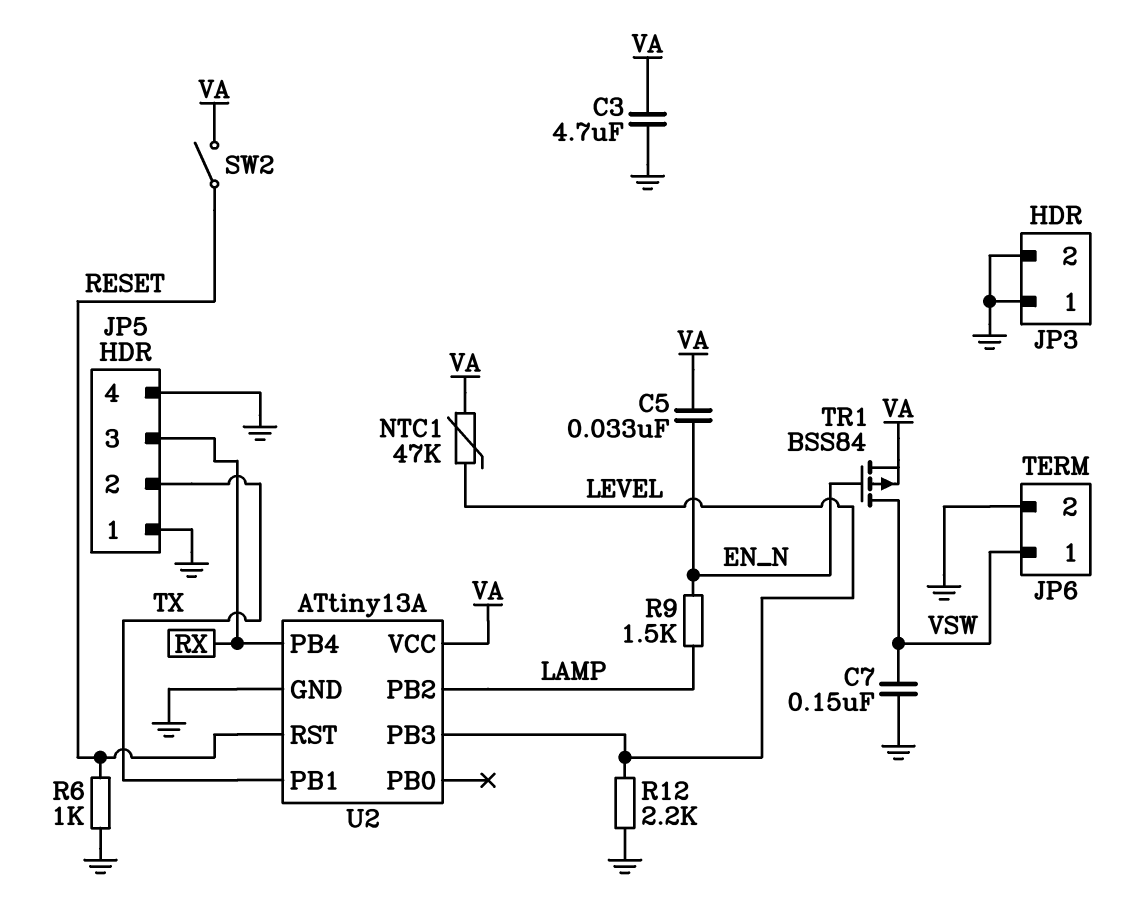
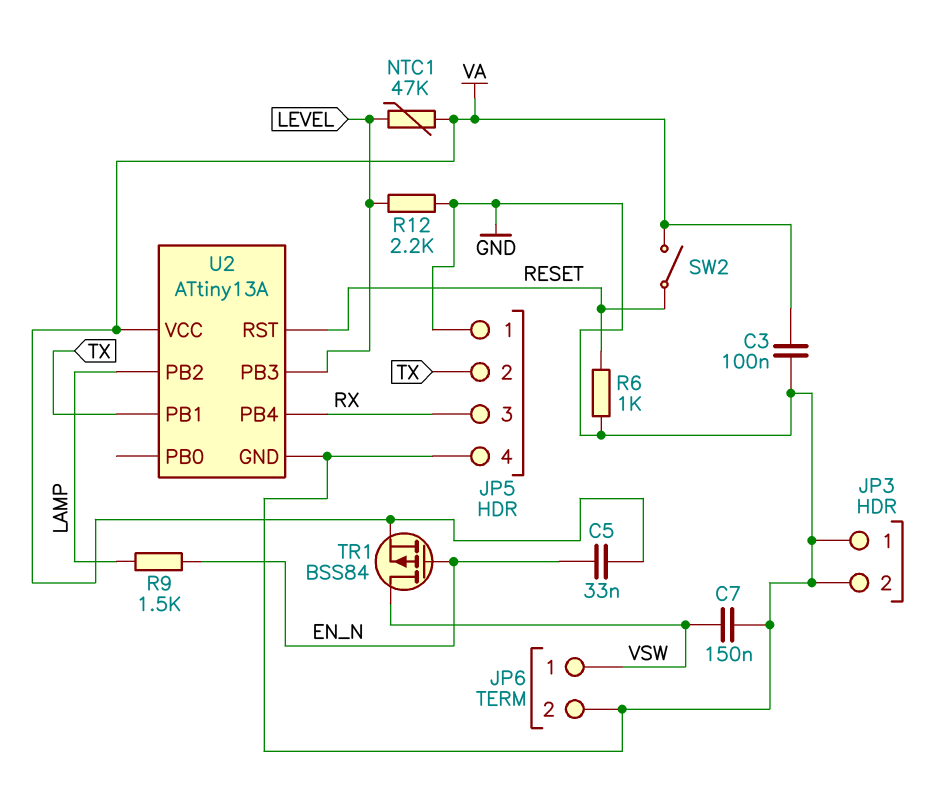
C3: 4.7uF (GND, VA) -> 100nF (GND, VA)

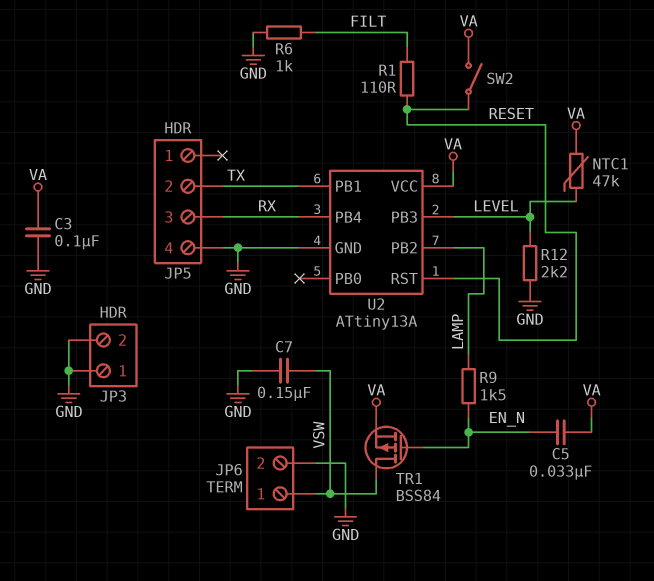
JP5 pin 1: GND -> none
R1: none -> 110 (FILT, RESET)
R6: 1k (GND, RESET) -> 1k (FILT, GND)

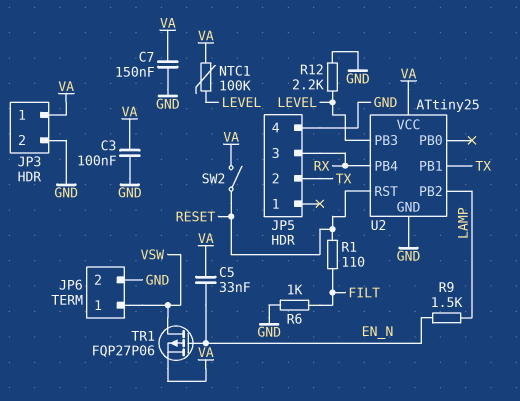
C7: 150nF (GND, VSW) -> 150nF (GND, VA)
JP3 pin 1: GND -> VA
NTC1: 47k (LEVEL, VA) -> 100k (LEVEL, VA)
TR1: PMOS BSS84 (G EN_N, D VSW, S VA) -> PMOS FQP27P06 (G EN_N, D VSW, S VA)
U2: ATtiny13A -> ATtiny25

